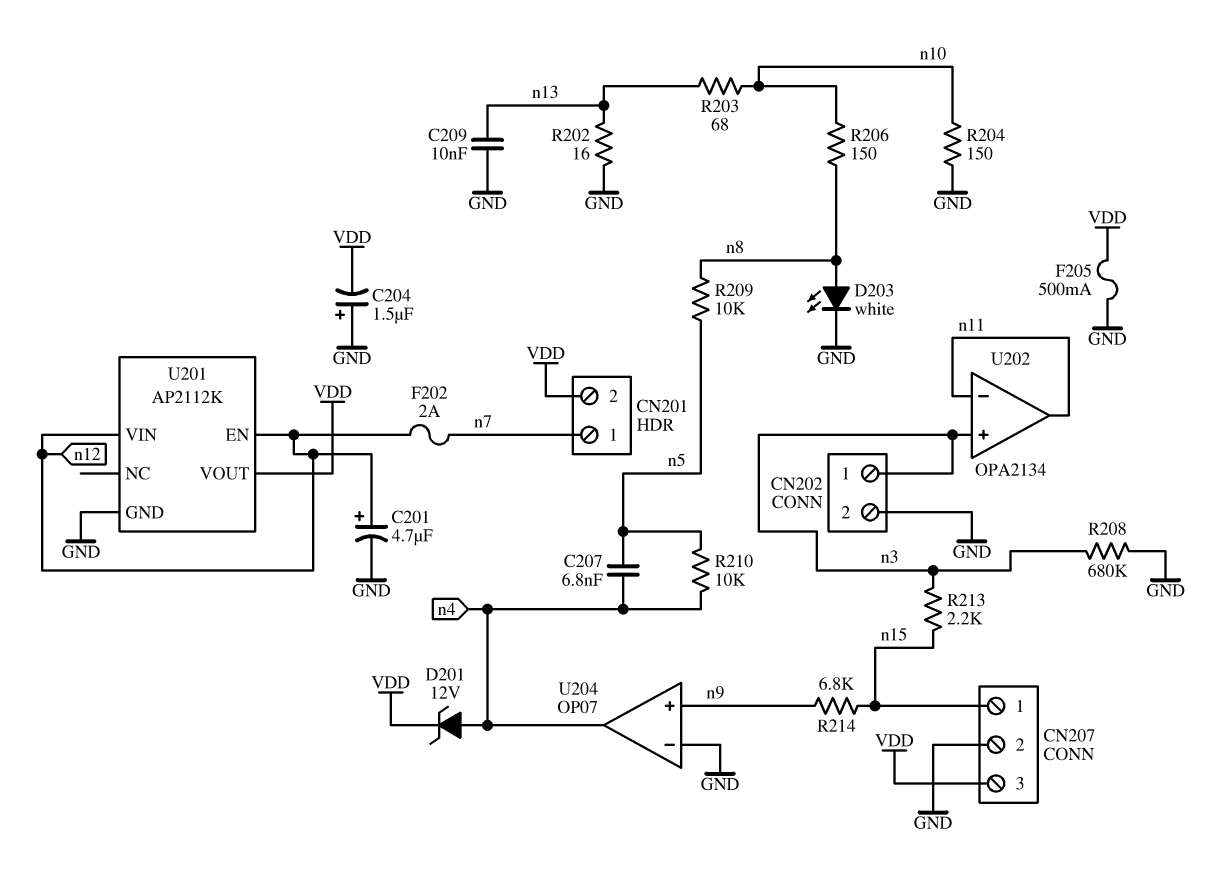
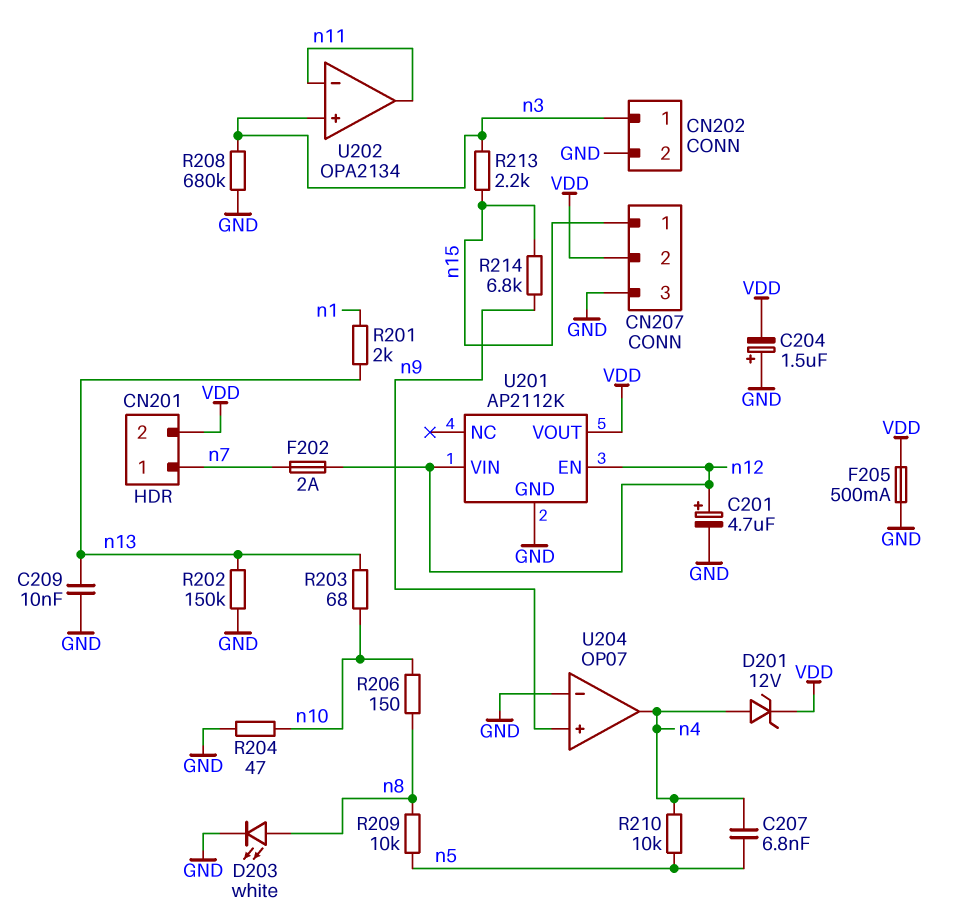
CN207 pin 2: GND -> VDD
CN207 pin 3: VDD -> GND
R201: none -> 2k (n1, n13)
R202: 16 (GND, n13) -> 150k (GND, n13)
R204: 150 (GND, n10) -> 47 (GND, n10)

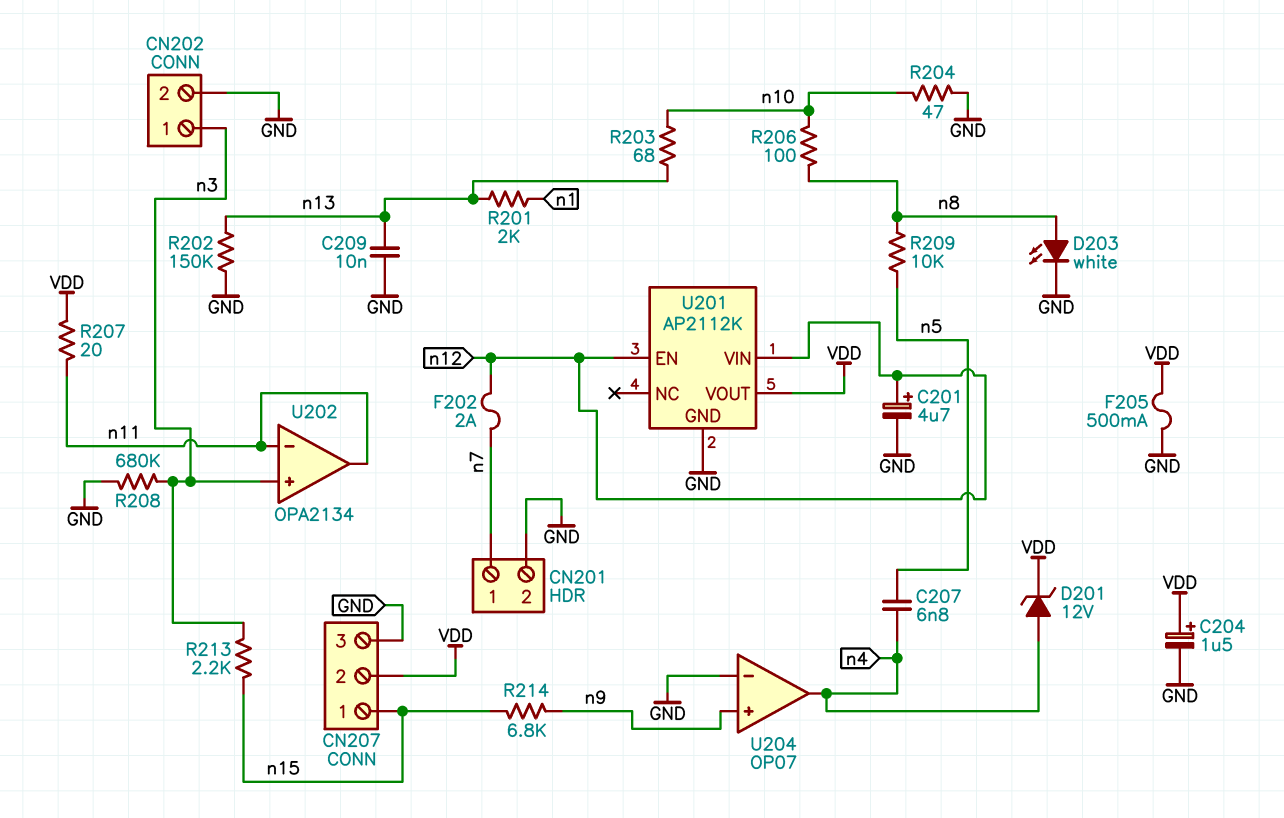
C204: 1.5uF (plus GND, minus VDD) -> 1.5uF (plus VDD, minus GND)
CN201 pin 2: VDD -> GND
R206: 150 (n8, n10) -> 100 (n8, n10)
R207: none -> 20 (VDD, n11)
R210: 10k (n4, n5) -> none

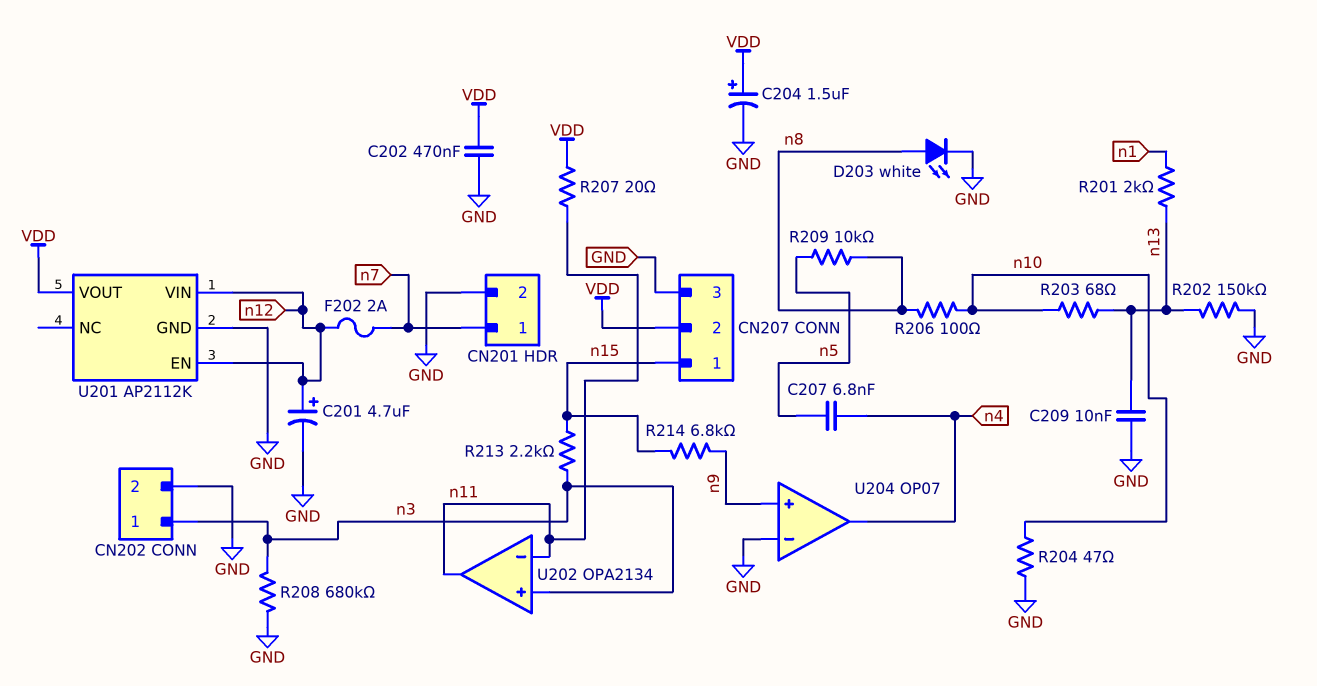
C202: none -> 470nF (GND, VDD)
D201: zener 12V (A n4, K VDD) -> none
F205: 500mA (GND, VDD) -> none

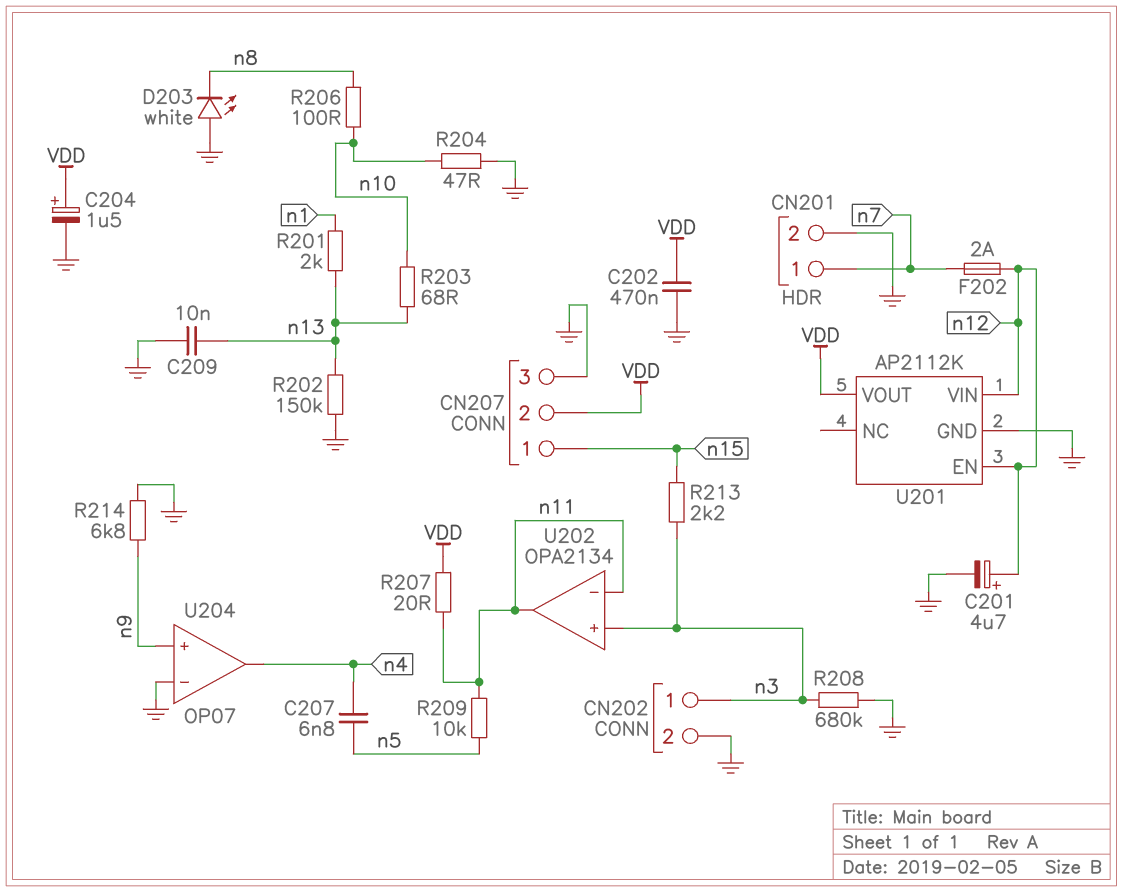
D203: LED white (A n8, K GND) -> LED white (A GND, K n8)
R209: 10k (n5, n8) -> 10k (n5, n11)
R214: 6.8k (n9, n15) -> 6.8k (GND, n9)

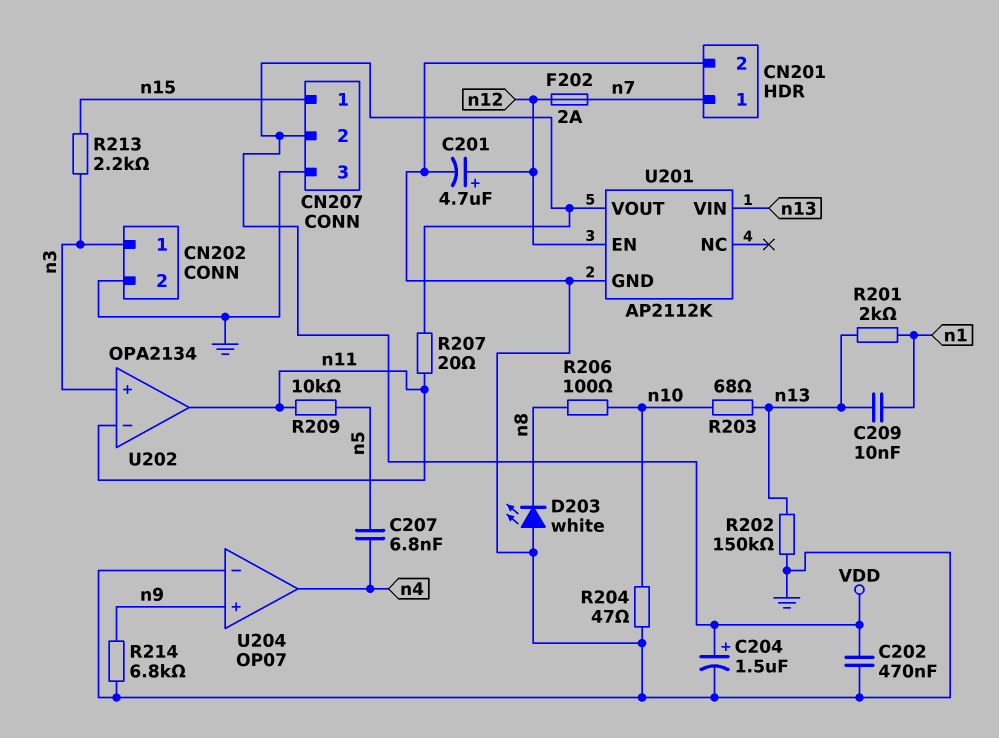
C209: 10nF (GND, n13) -> 10nF (n1, n13)
R208: 680k (GND, n3) -> none
U201 pin VIN: n12 -> n13

